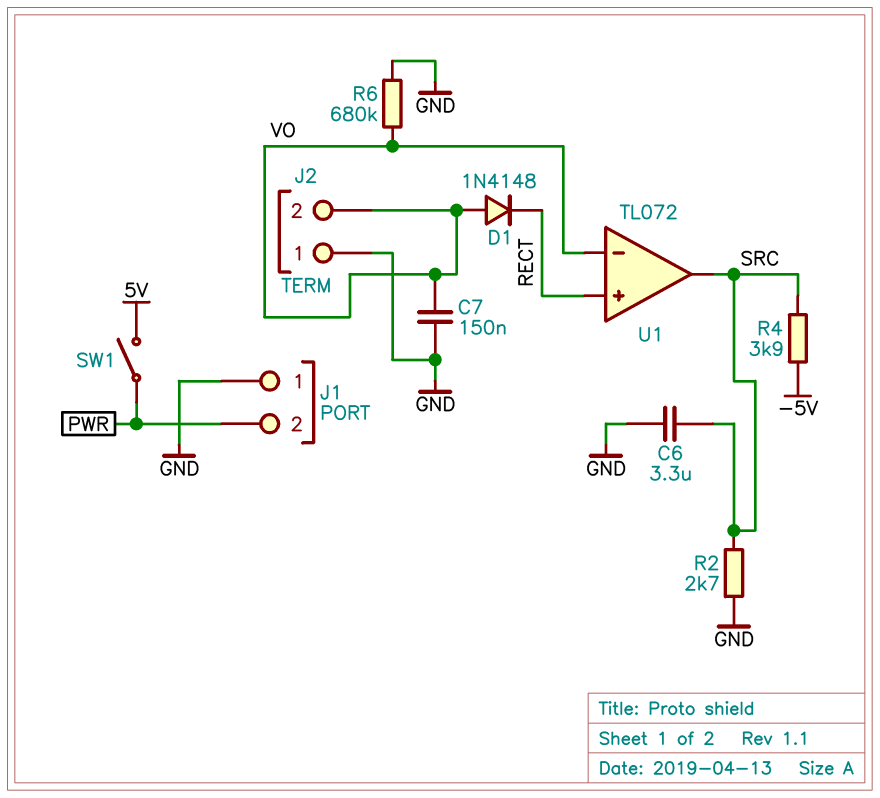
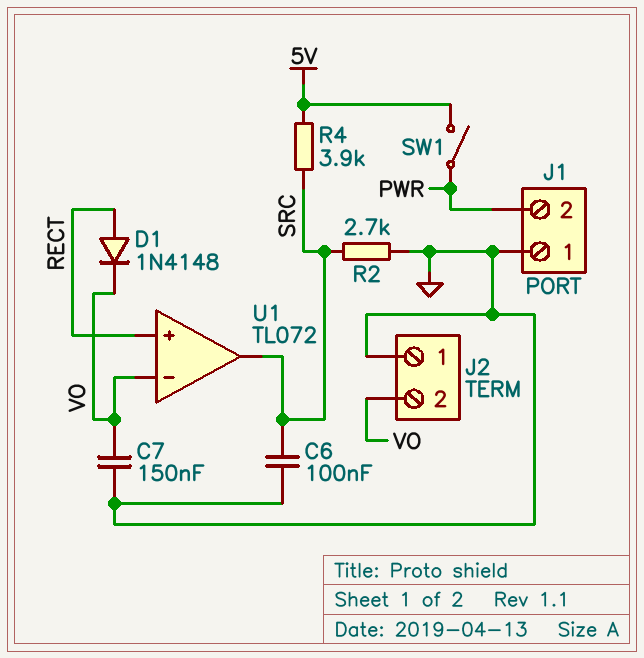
C6: 3.3uF (GND, SRC) -> 100nF (GND, SRC)
D1: diode 1N4148 (A VO, K RECT) -> diode 1N4148 (A RECT, K VO)
R4: 3.9k (-5V, SRC) -> 3.9k (5V, SRC)
R6: 680k (GND, VO) -> none

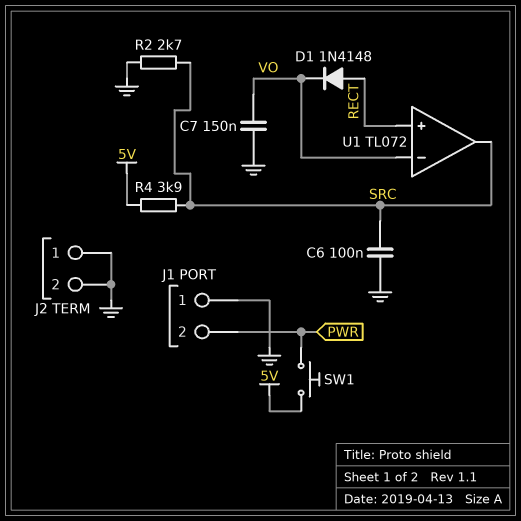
J2 pin 2: VO -> GND
SW1: switch (5V, PWR) -> button (5V, PWR)

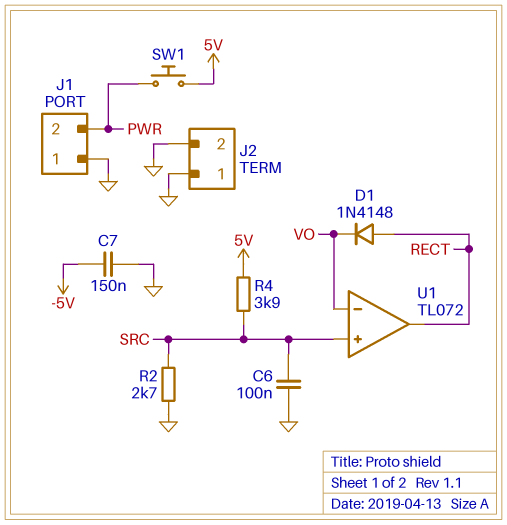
C7: 150nF (GND, VO) -> 150nF (-5V, GND)
U1 pin in+: RECT -> SRC
U1 pin out: SRC -> RECT

